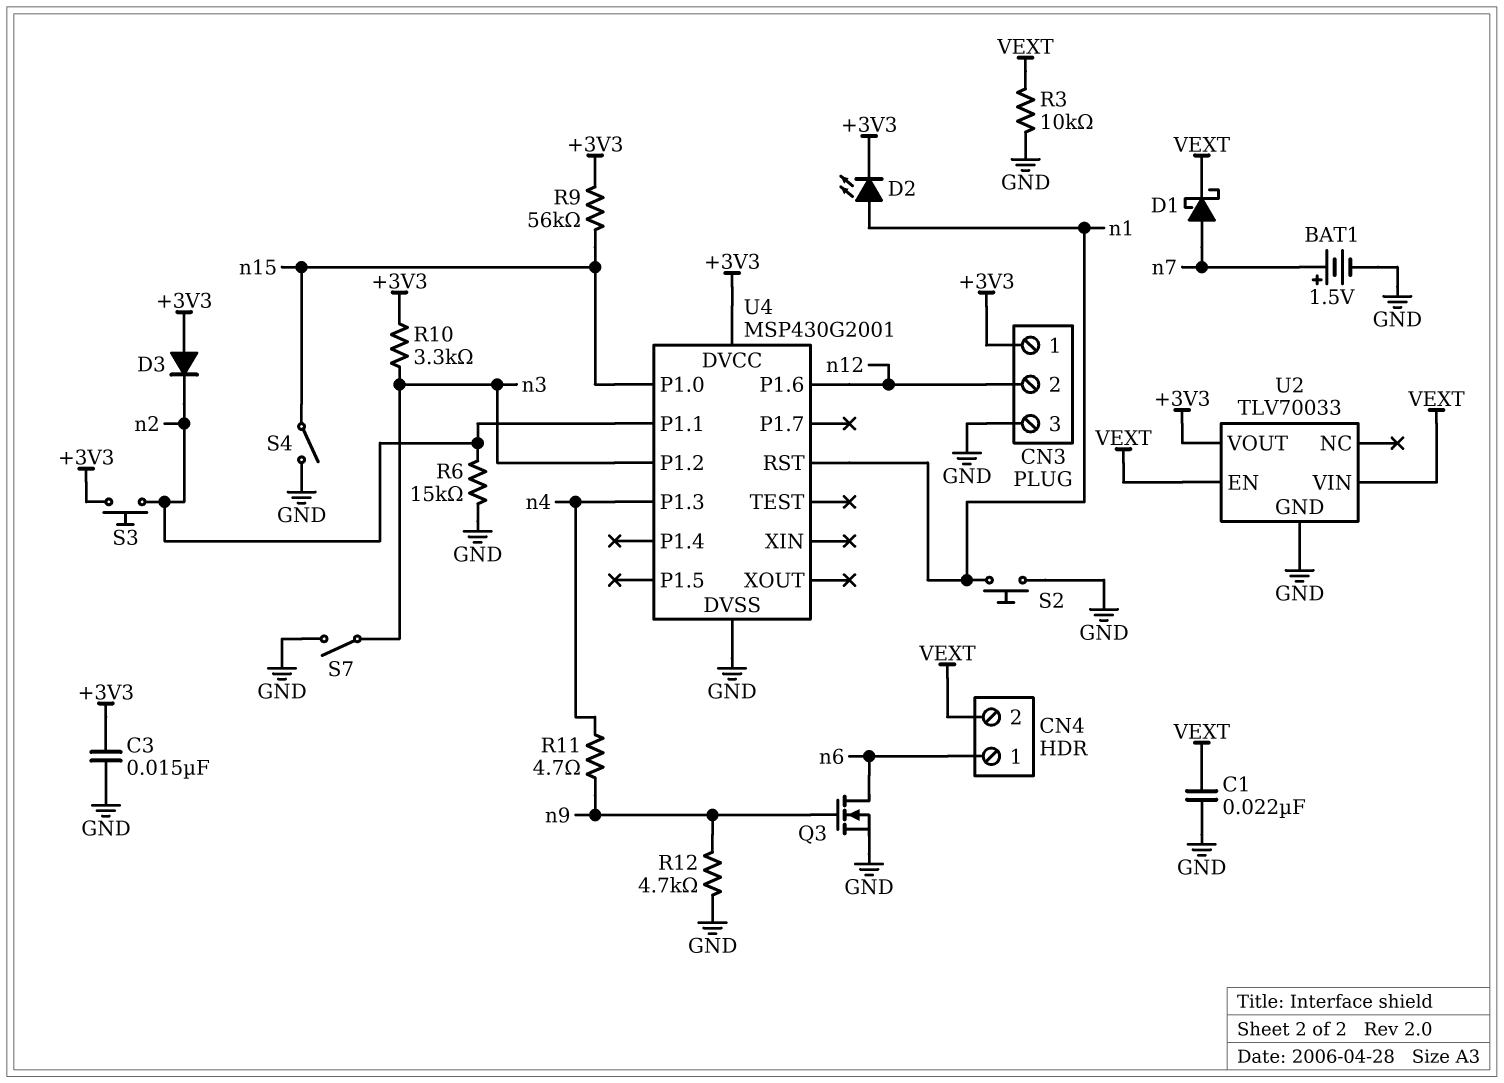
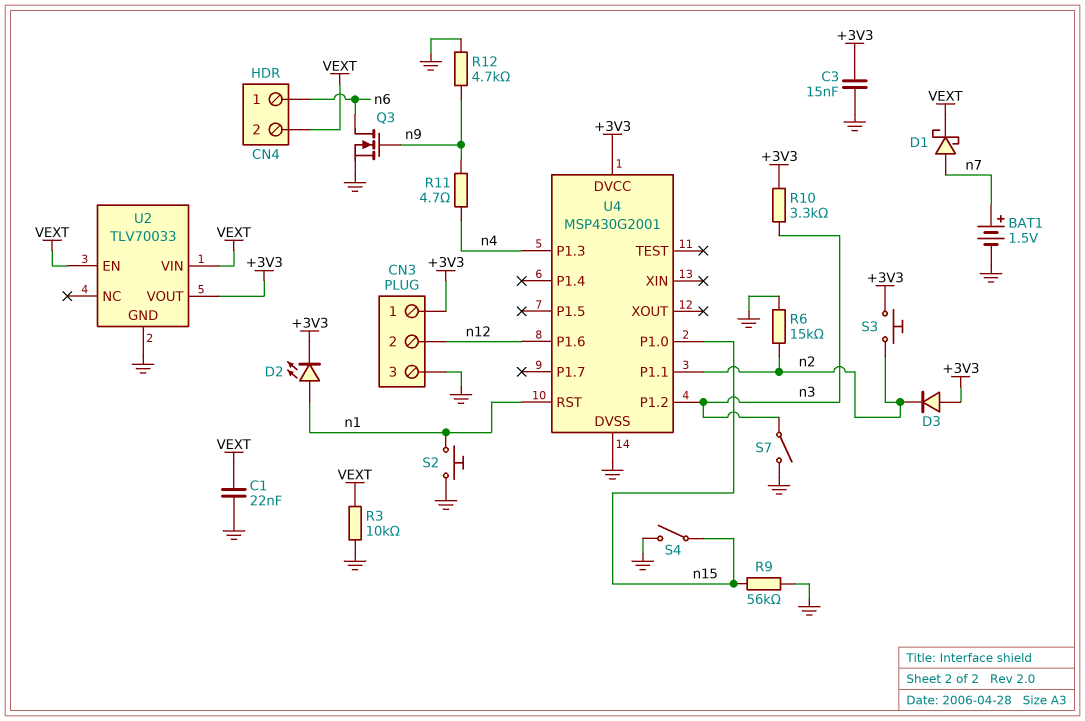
R9: 56k (+3V3, n15) -> 56k (GND, n15)

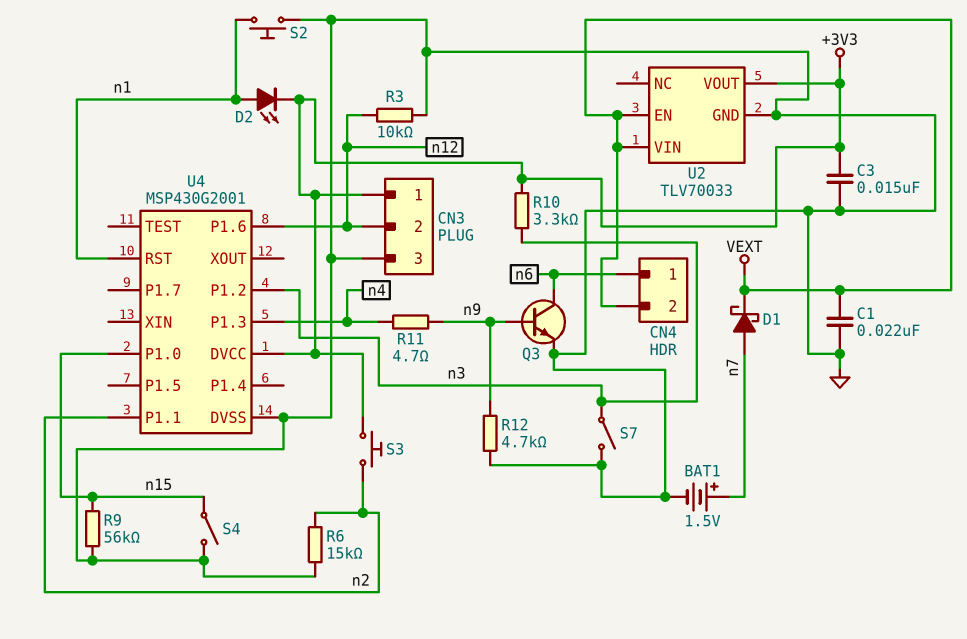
D3: diode (A +3V3, K n2) -> none
Q3: NMOS (G n9, D n6, S GND) -> NPN (B n9, C n6, E GND)
R3: 10k (GND, VEXT) -> 10k (GND, n12)

